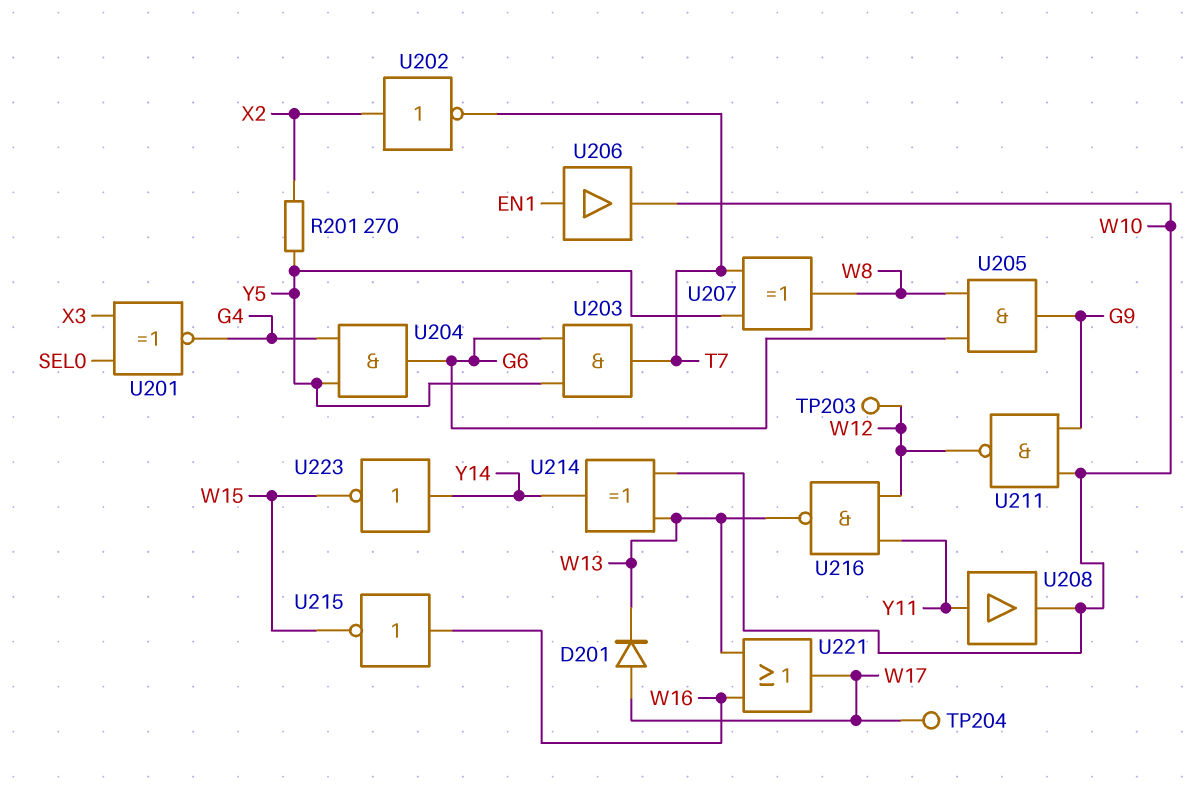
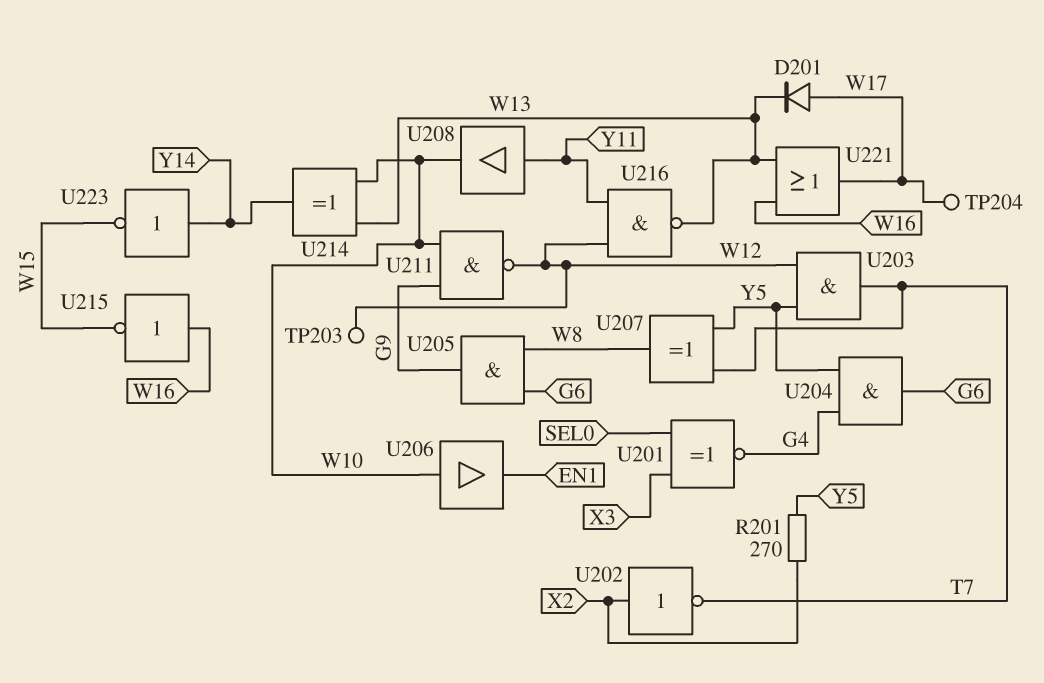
U203: AND (in G6, in Y5, out T7) -> AND (in W12, in Y5, out T7)
U206: buffer (in EN1, out W10) -> buffer (in W10, out EN1)

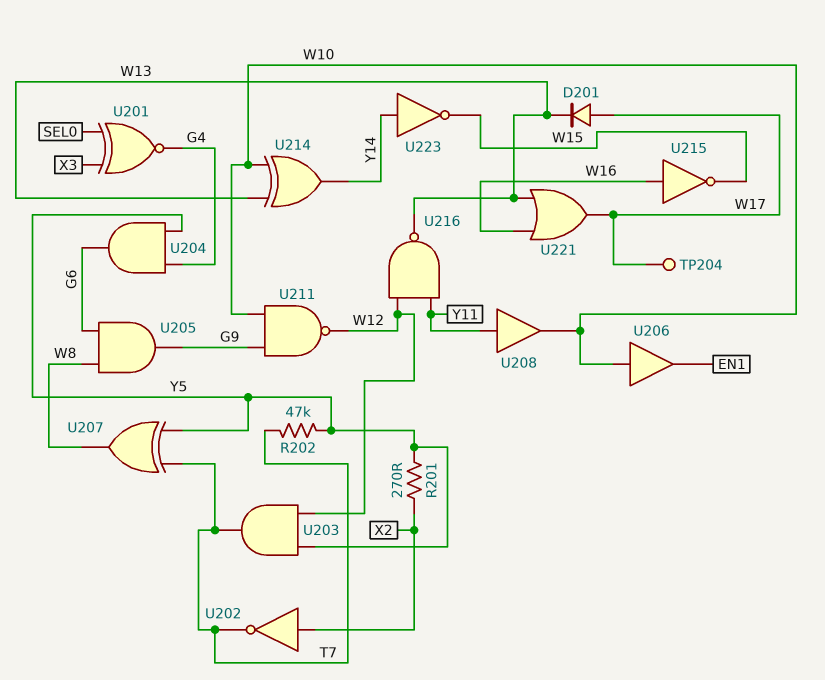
R202: none -> 47k (T7, Y5)
TP203: test point (W12) -> none

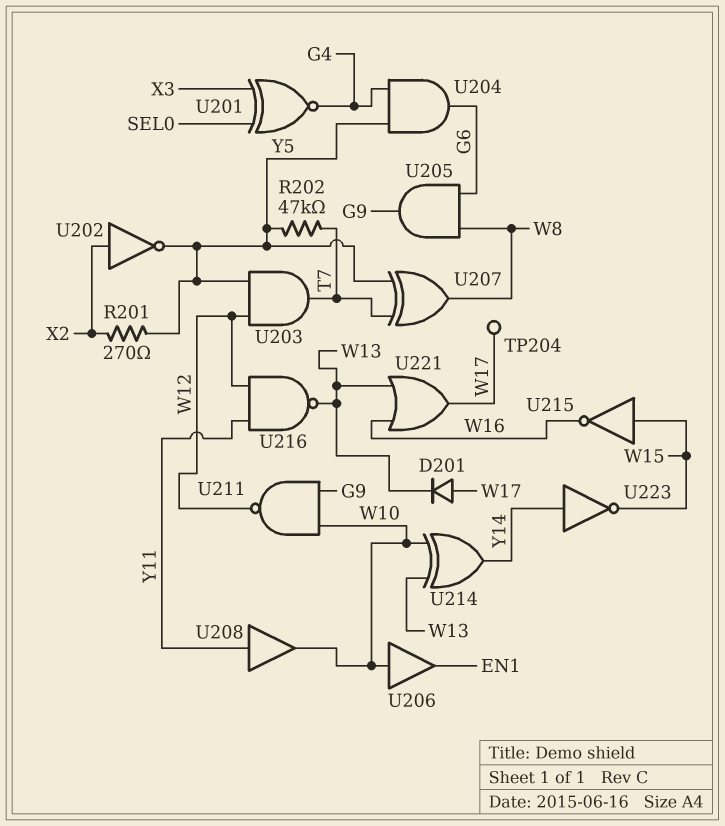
U202: NOT (in X2, out T7) -> NOT (in X2, out Y5)
U215: NOT (in W16, out W15) -> NOT (in W15, out W16)

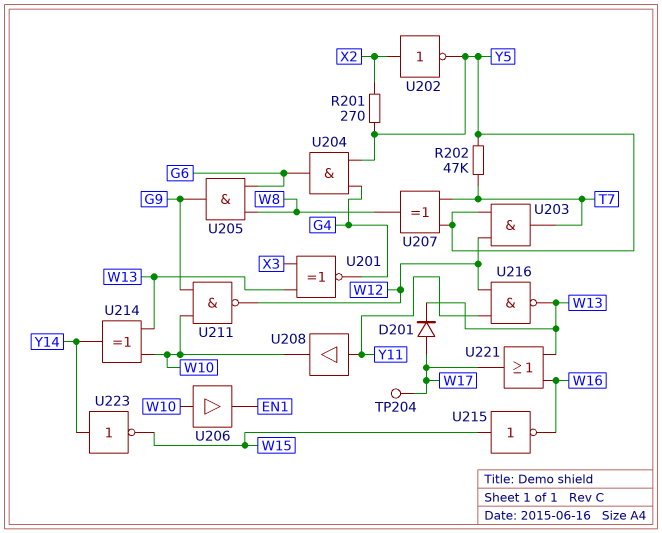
U201: XNOR (in SEL0, in X3, out G4) -> XNOR (in W13, in X3, out G4)

